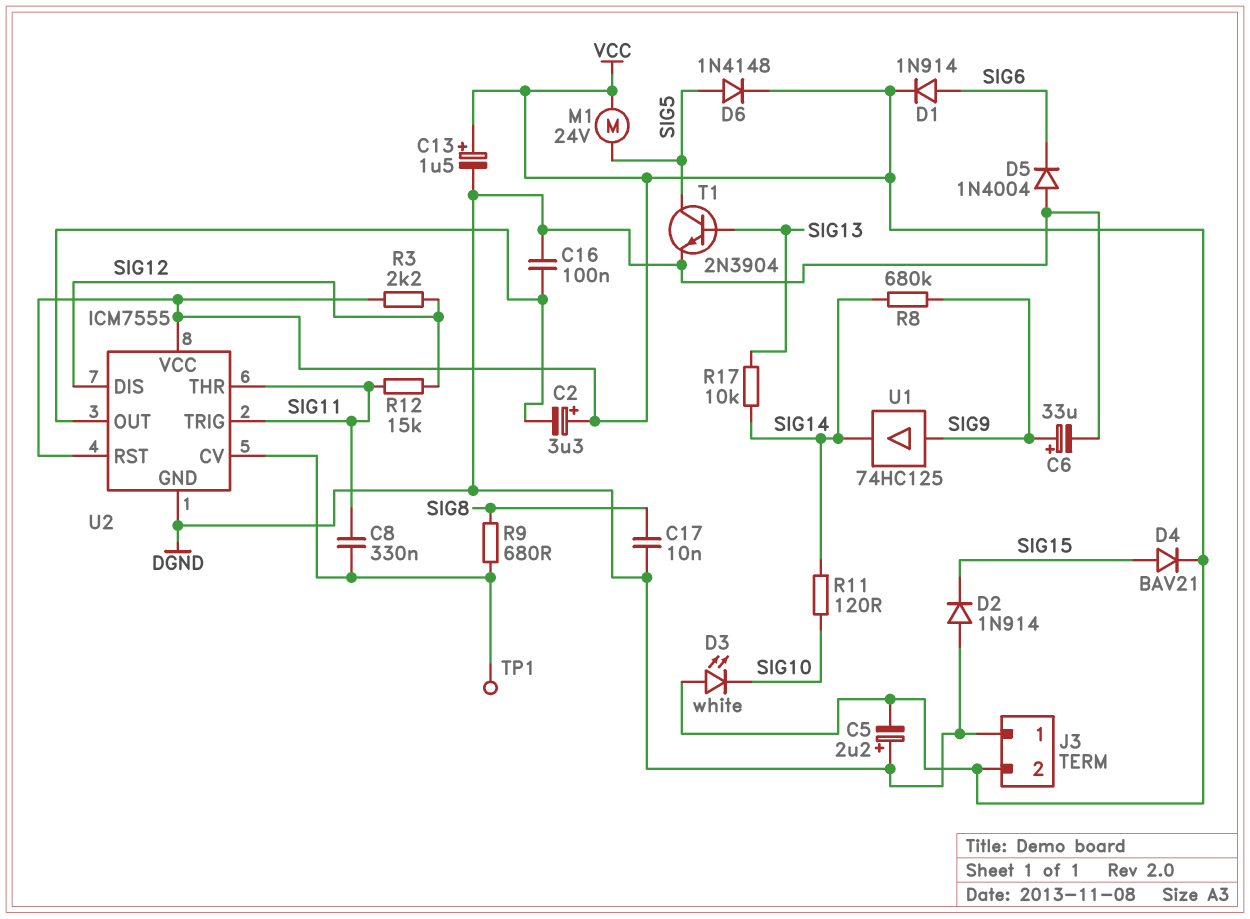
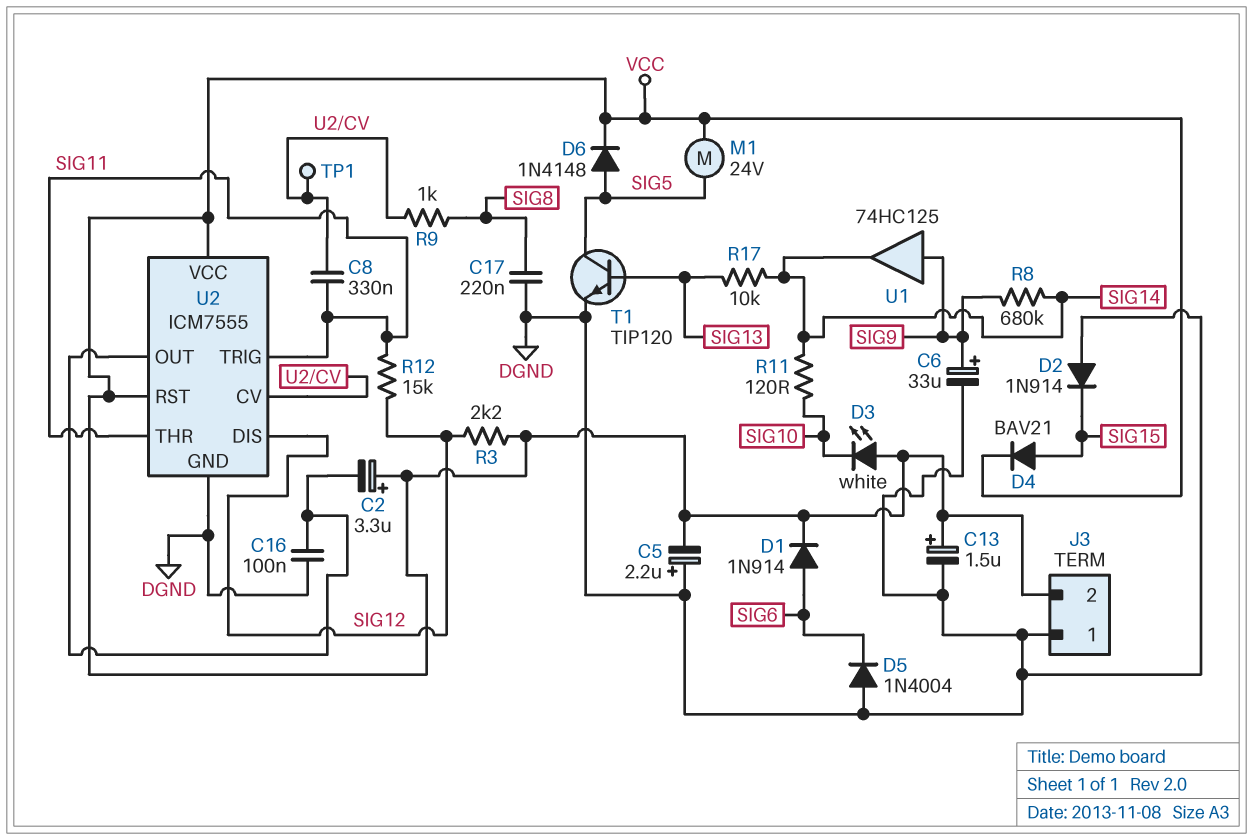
C17: 10nF (DGND, SIG8) -> 220nF (DGND, SIG8)
R9: 680 (SIG8, U2/CV) -> 1k (SIG8, U2/CV)
T1: NPN 2N3904 (B SIG13, C SIG5, E DGND) -> NPN TIP120 (B SIG13, C SIG5, E DGND)

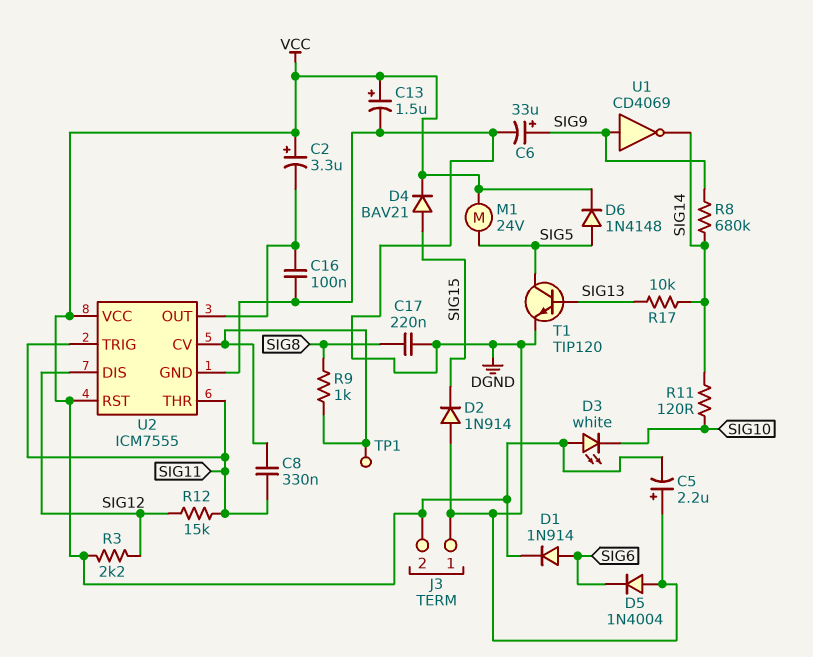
U1: buffer 74HC125 (in SIG9, out SIG14) -> NOT CD4069 (in SIG9, out SIG14)

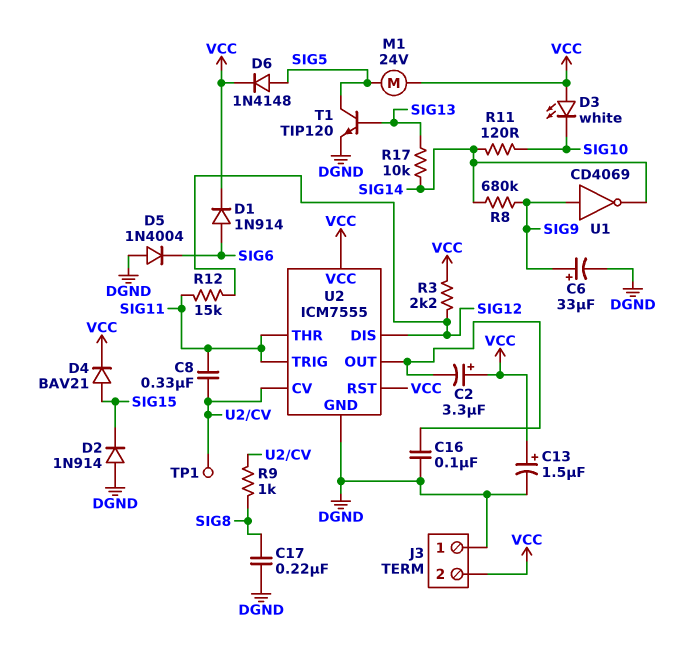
C5: 2.2uF (plus DGND, minus VCC) -> none

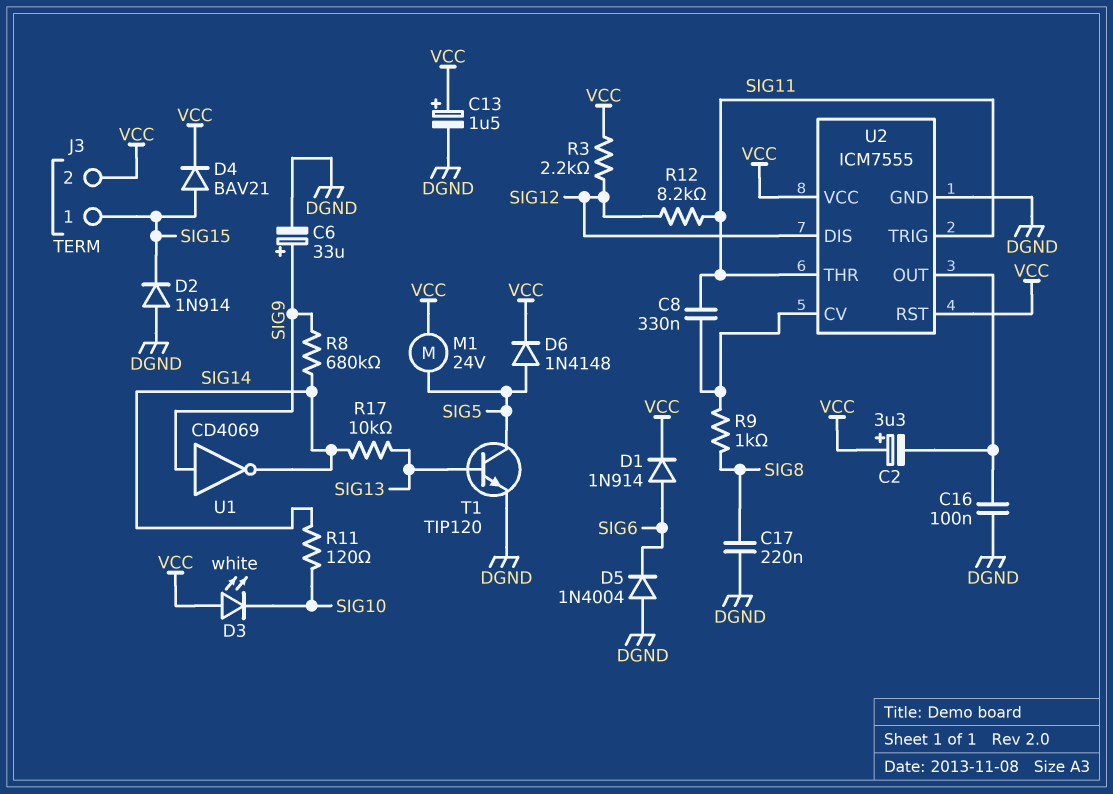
J3 pin 1: DGND -> SIG15
R12: 15k (SIG11, SIG12) -> 8.2k (SIG11, SIG12)
TP1: test point (U2/CV) -> none

